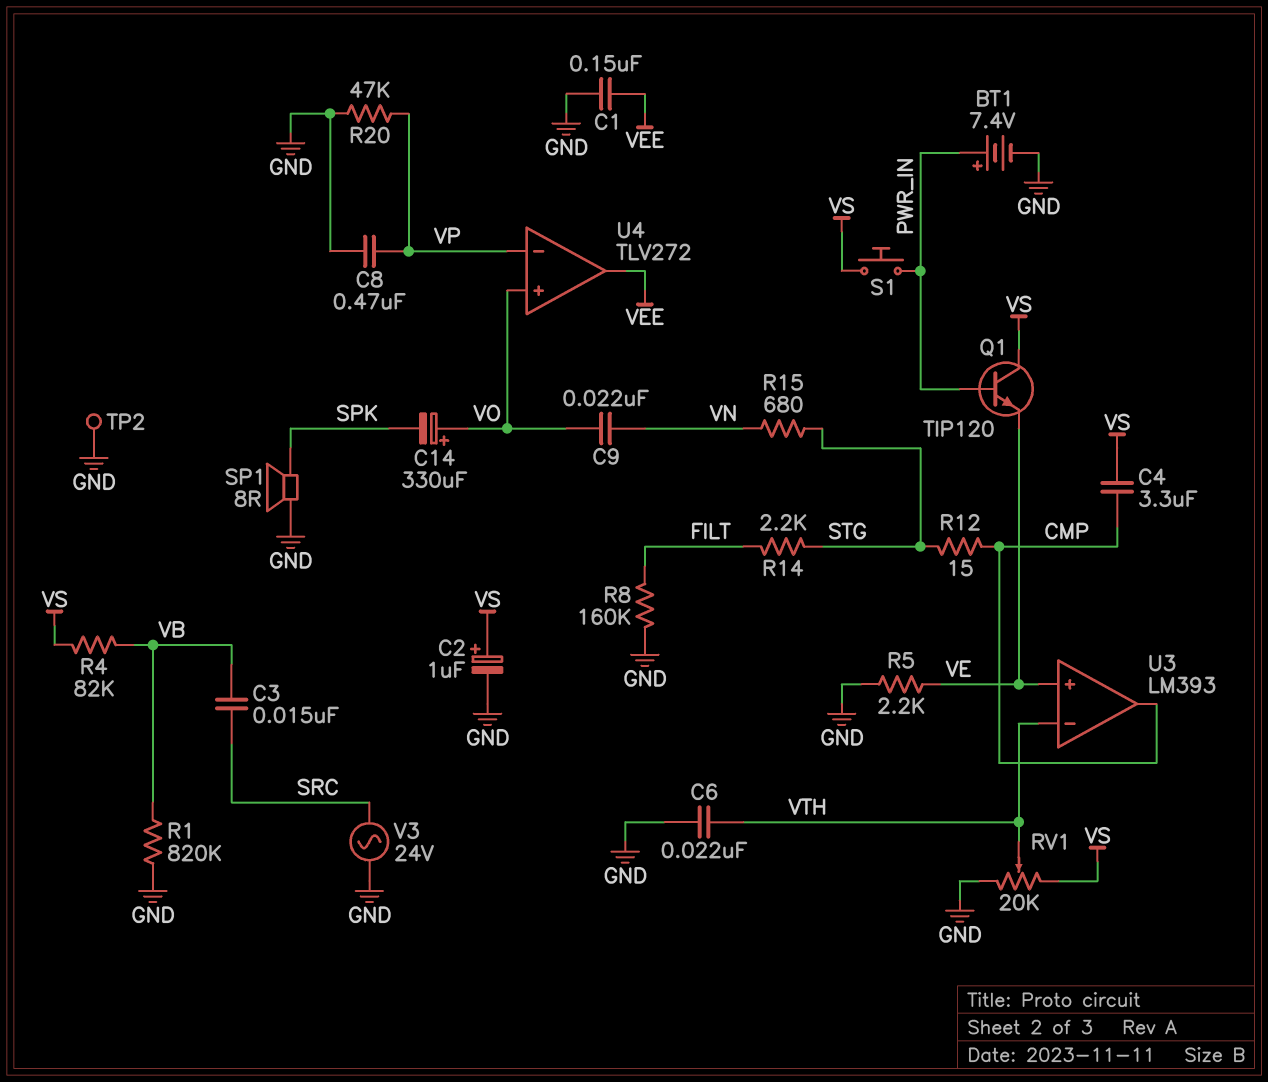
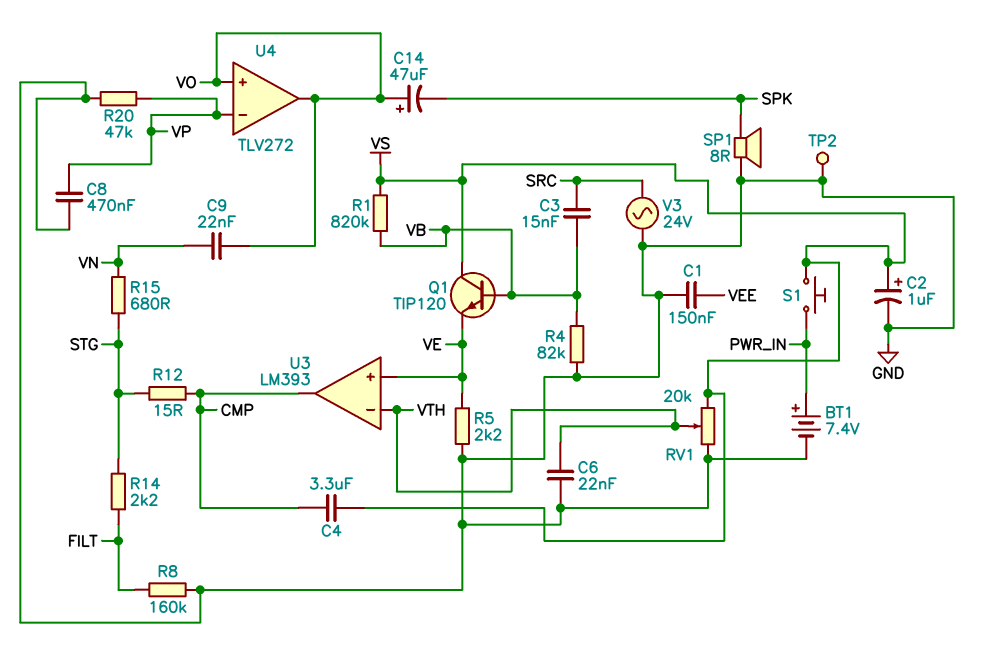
C14: 330uF (plus VO, minus SPK) -> 47uF (plus VO, minus SPK)
Q1: NPN TIP120 (B PWR_IN, C VS, E VE) -> NPN TIP120 (B VB, C VS, E VE)
R1: 820k (GND, VB) -> 820k (VB, VS)
R4: 82k (VB, VS) -> 82k (GND, VB)
U4 pin out: VEE -> VO

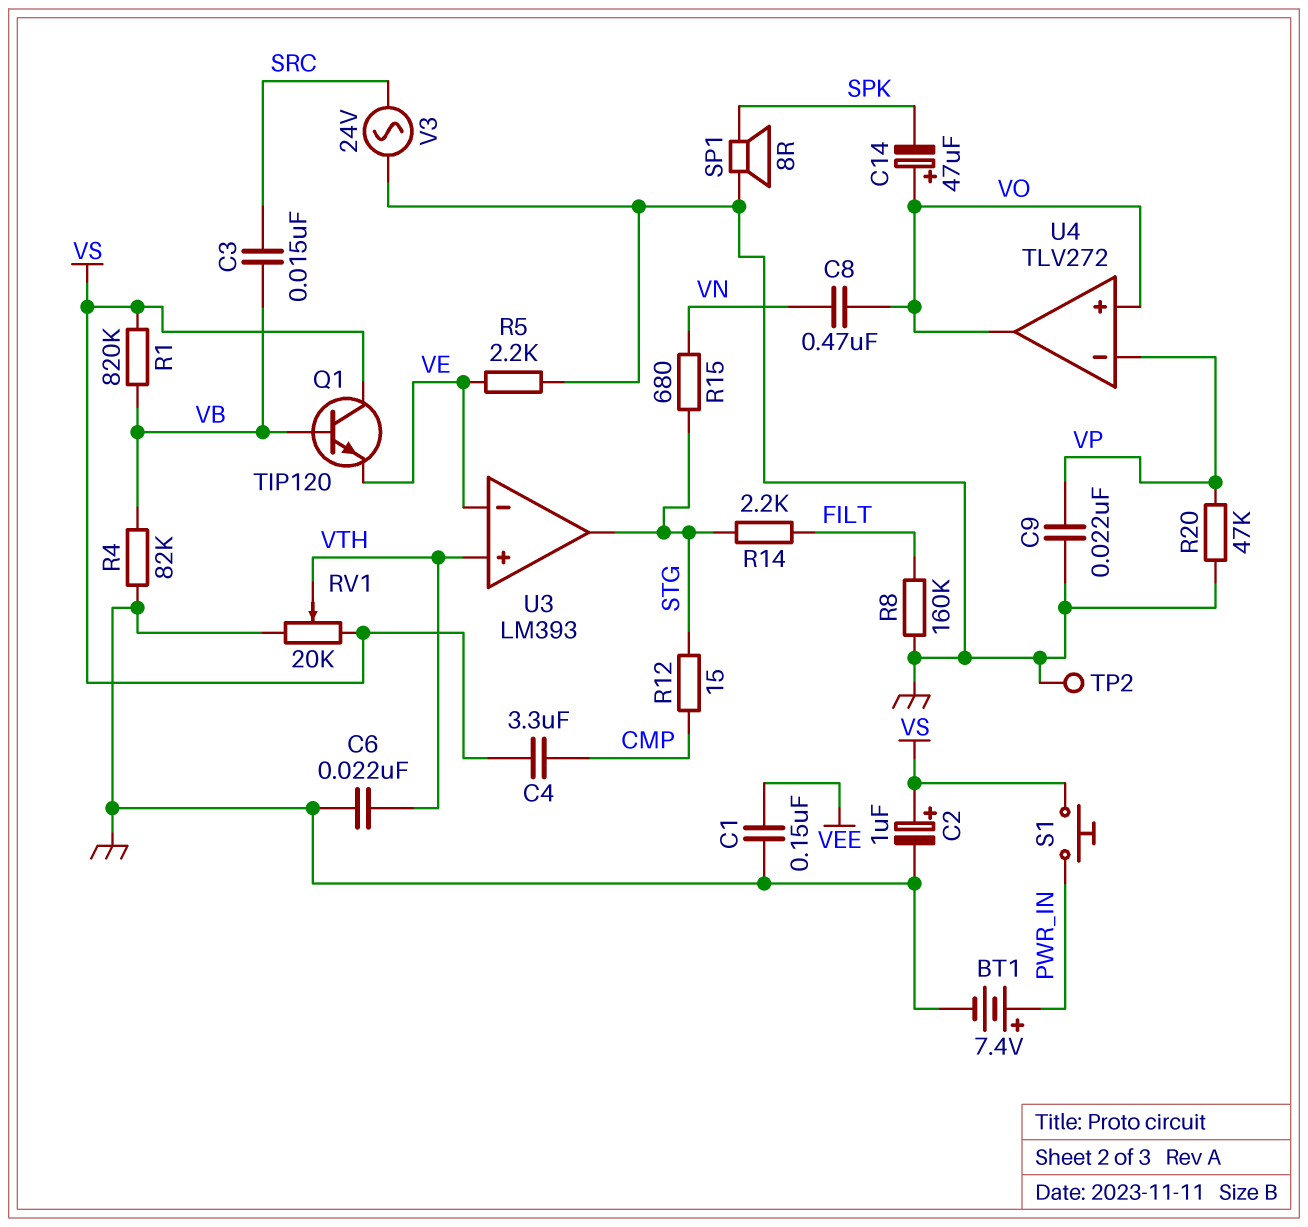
C8: 470nF (GND, VP) -> 470nF (VN, VO)
C9: 22nF (VN, VO) -> 22nF (GND, VP)
U3 pin in+: VE -> VTH
U3 pin in-: VTH -> VE
U3 pin out: CMP -> STG

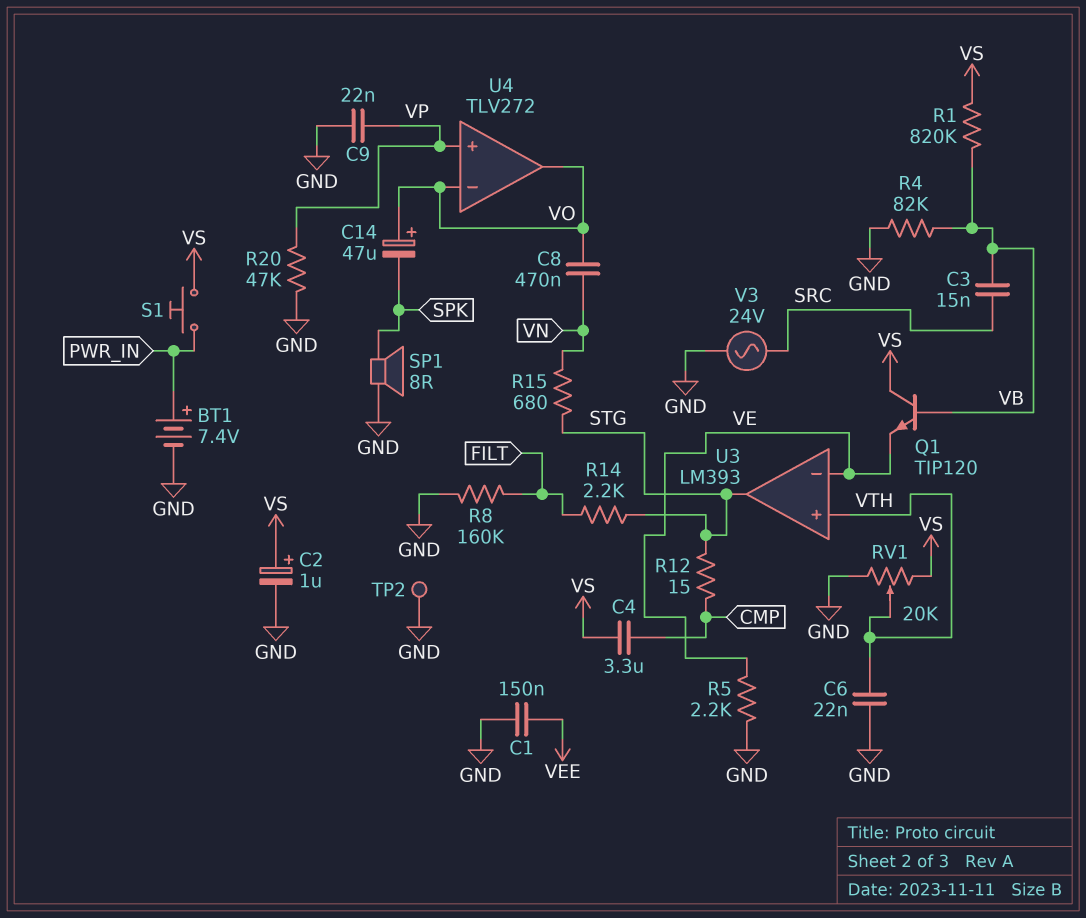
U4 pin in+: VO -> VP
U4 pin in-: VP -> VO

